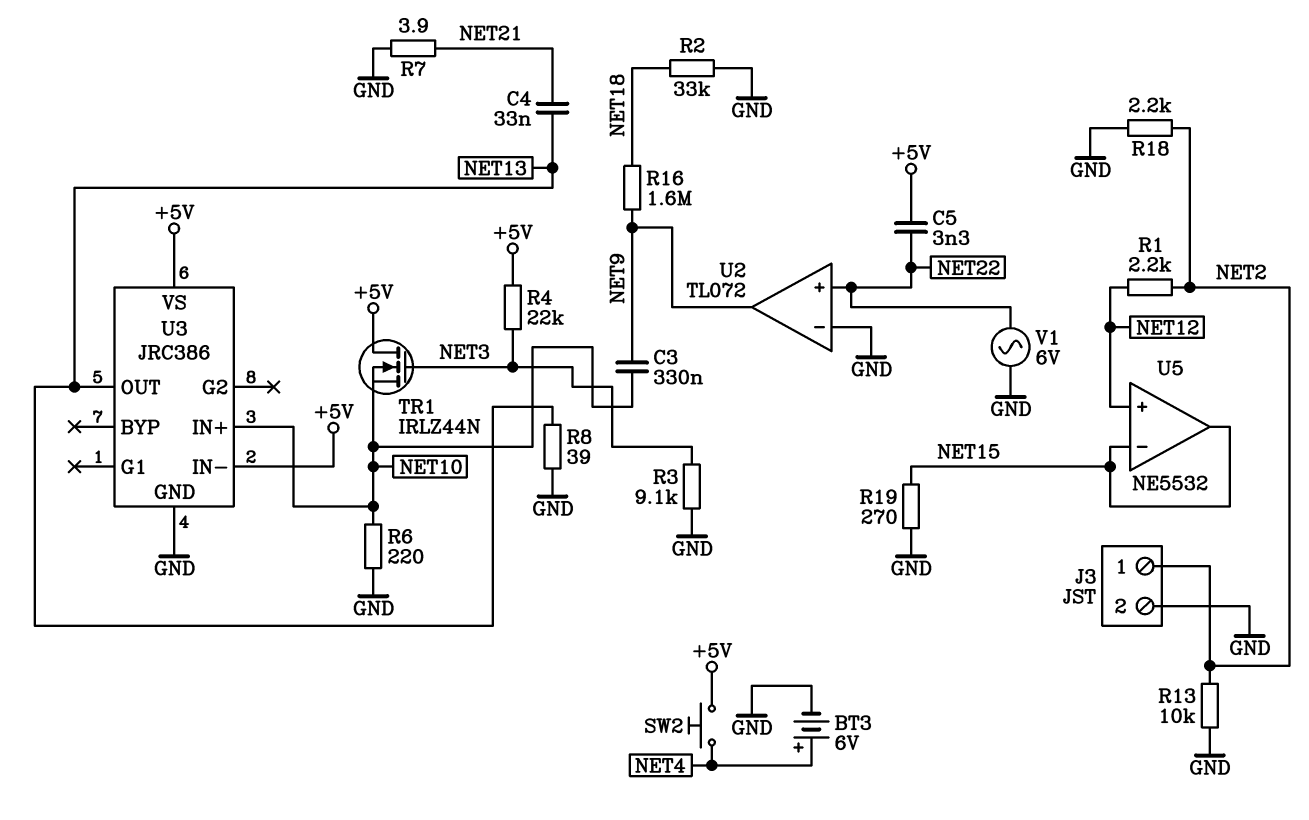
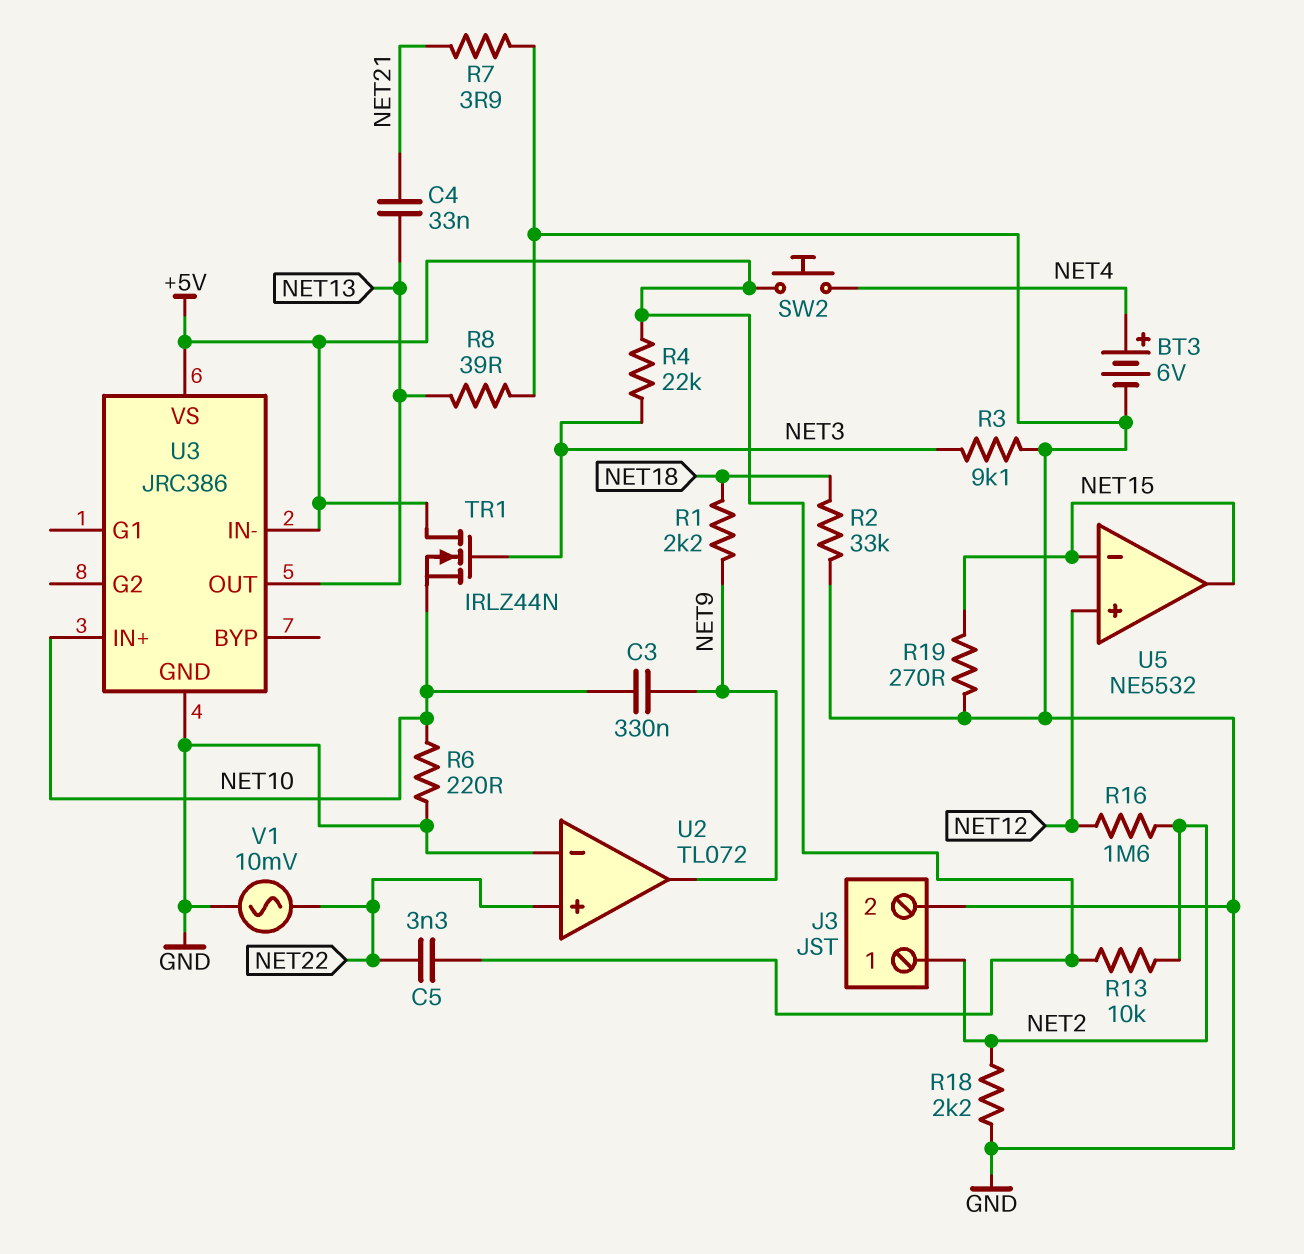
R1: 2.2k (NET2, NET12) -> 2.2k (NET9, NET18)
R13: 10k (GND, NET2) -> 10k (+5V, NET2)
R16: 1.6M (NET9, NET18) -> 1.6M (NET2, NET12)
V1: AC 6V (GND, NET22) -> AC 10mV (GND, NET22)

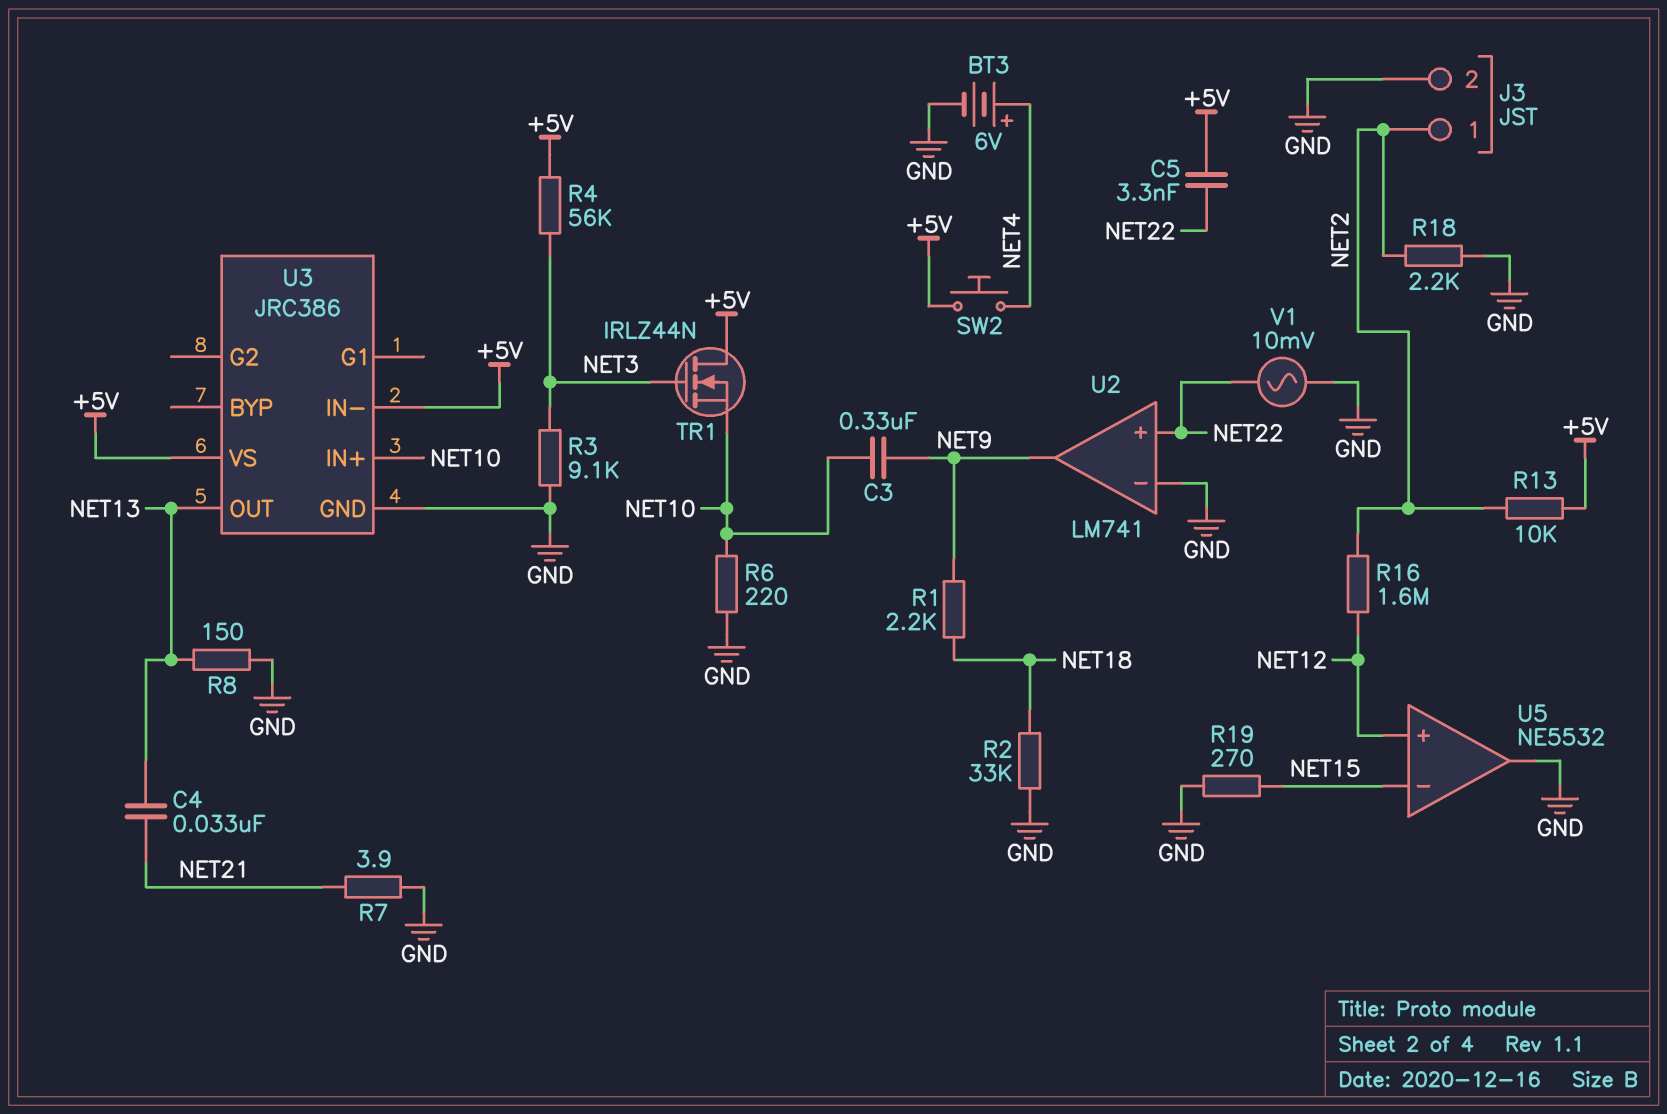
R4: 22k (+5V, NET3) -> 56k (+5V, NET3)
R8: 39 (GND, NET13) -> 150 (GND, NET13)
U2: TL072 -> LM741
U5 pin out: NET15 -> GND

